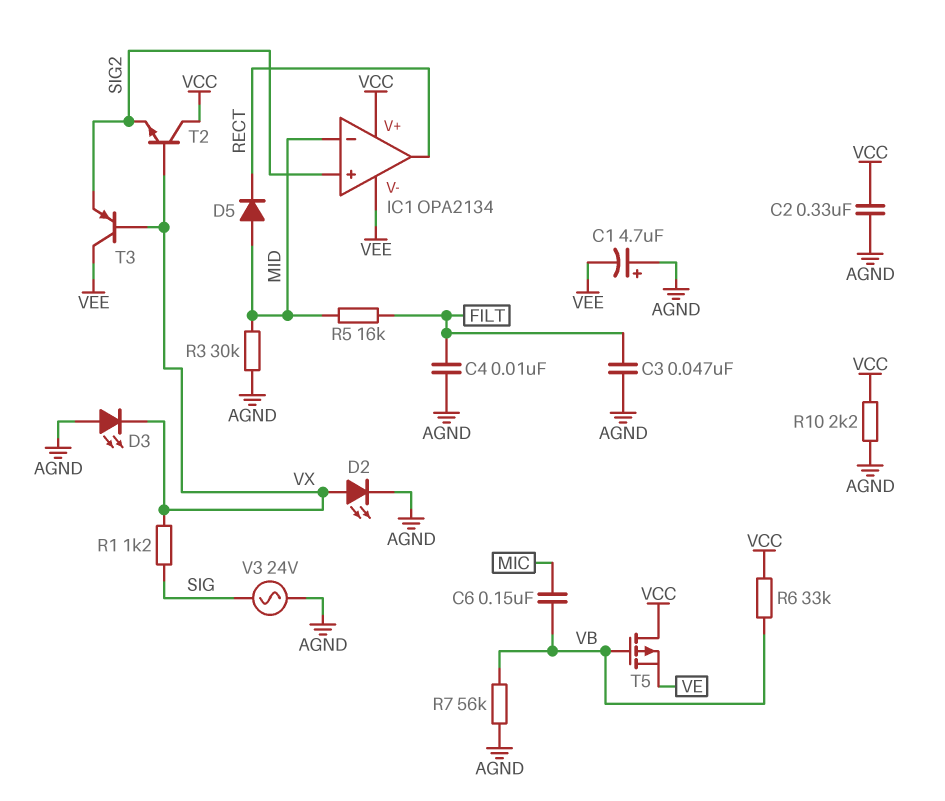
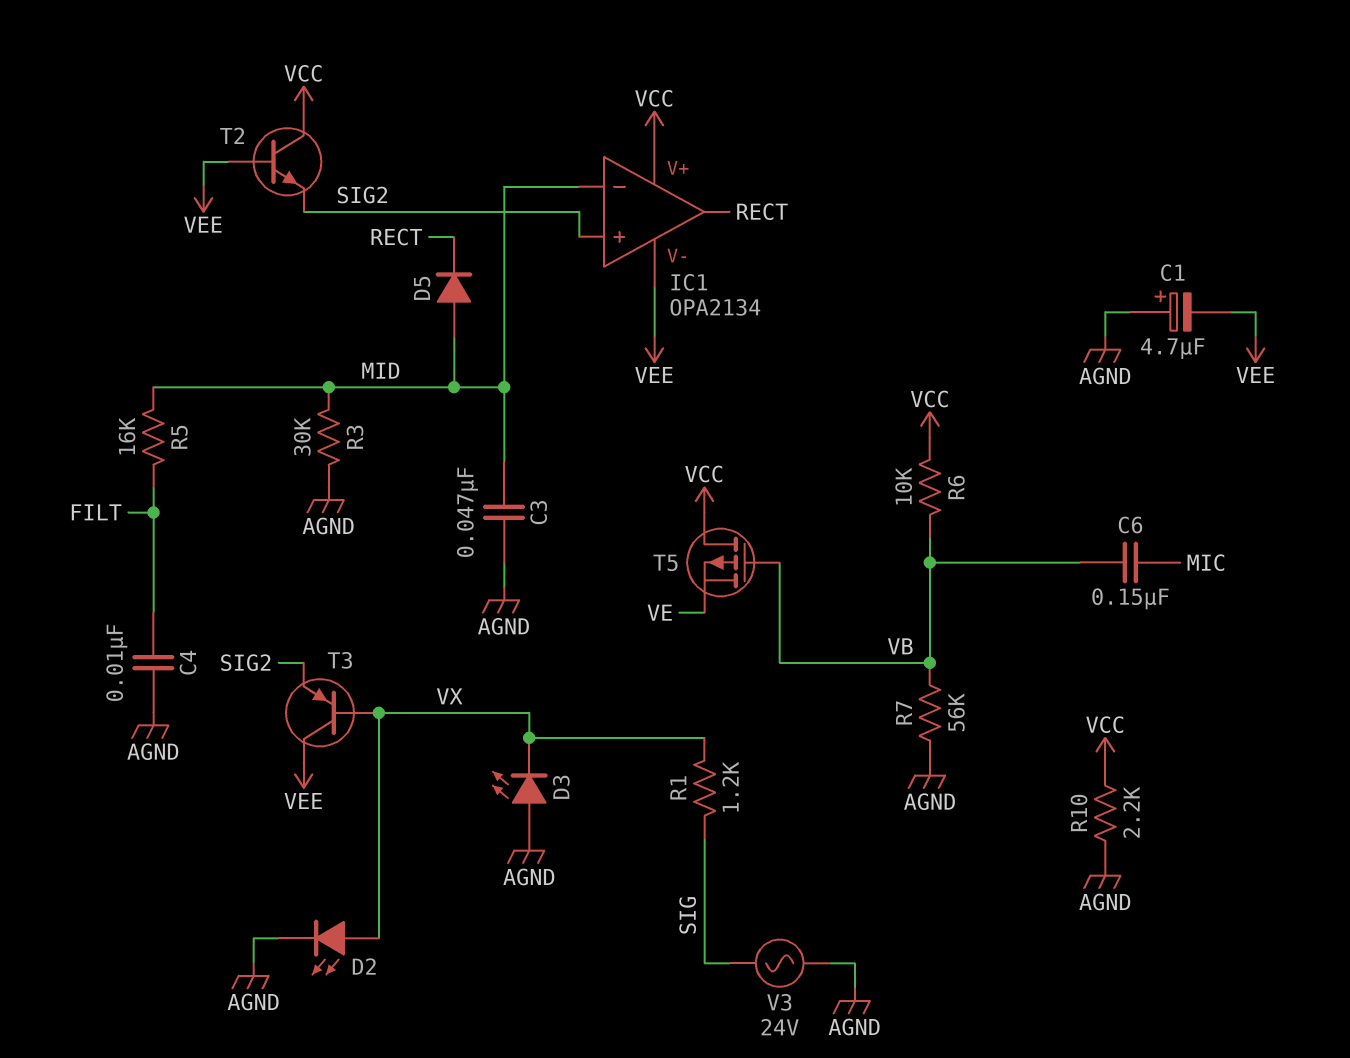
C2: 330nF (AGND, VCC) -> none
C3: 47nF (AGND, FILT) -> 47nF (AGND, MID)
R6: 33k (VB, VCC) -> 10k (VB, VCC)
T2: NPN (B VX, C VCC, E SIG2) -> NPN (B VEE, C VCC, E SIG2)

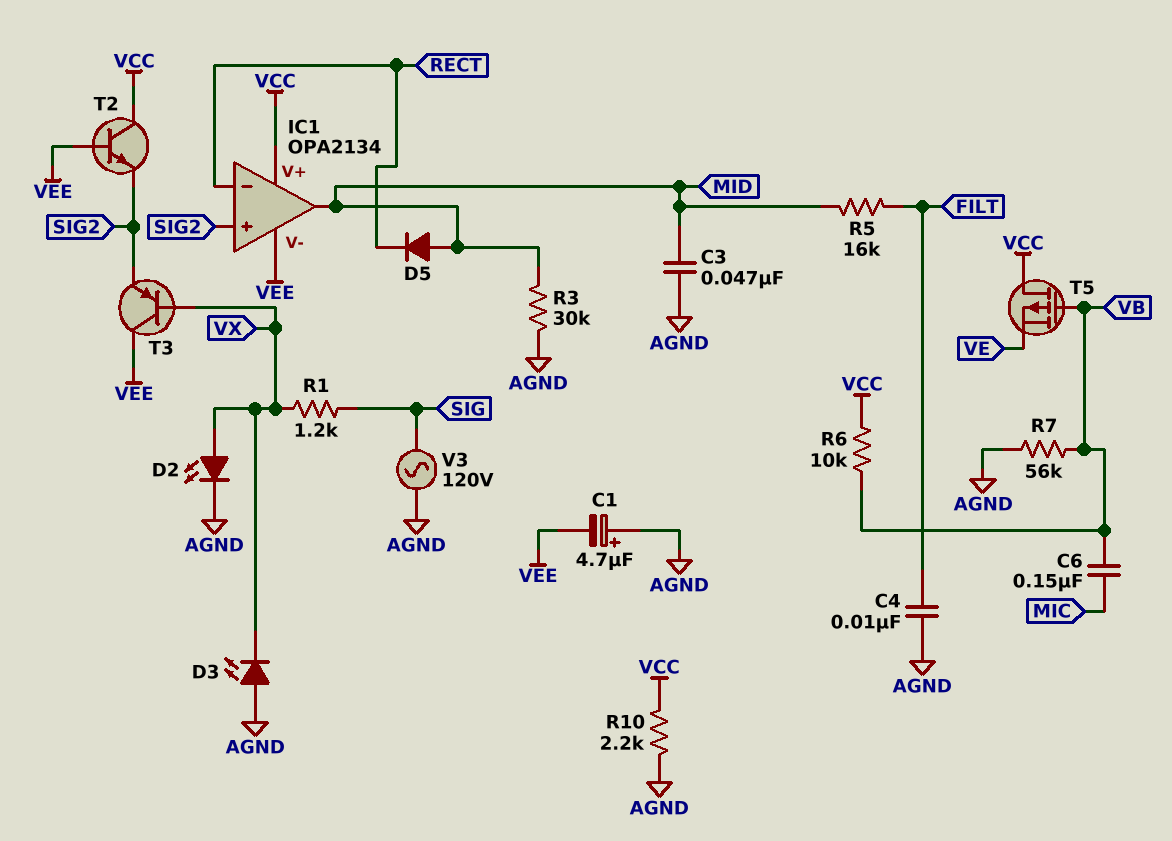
IC1 pin in-: MID -> RECT
IC1 pin out: RECT -> MID
V3: AC 24V (AGND, SIG) -> AC 120V (AGND, SIG)

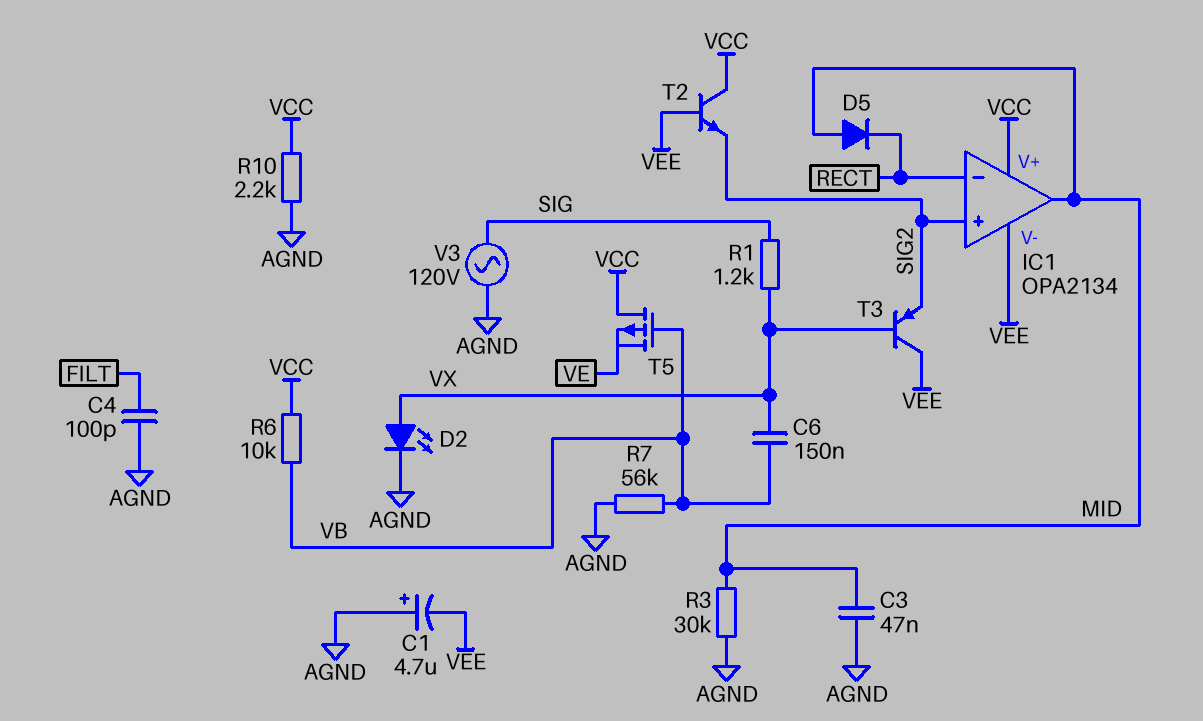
C4: 10nF (AGND, FILT) -> 100pF (AGND, FILT)
C6: 150nF (MIC, VB) -> 150nF (VB, VX)
D3: LED (A AGND, K VX) -> none
R5: 16k (FILT, MID) -> none

